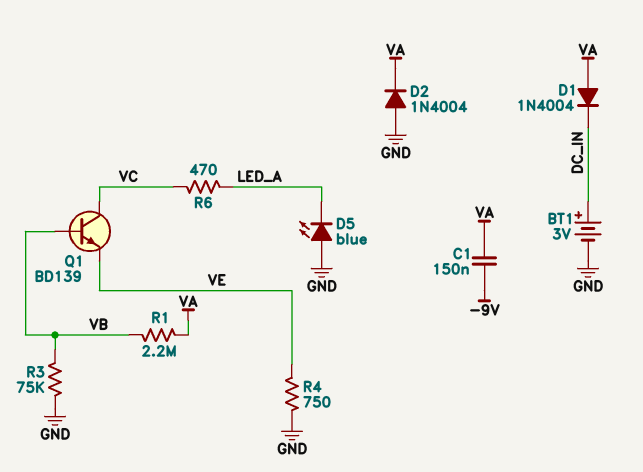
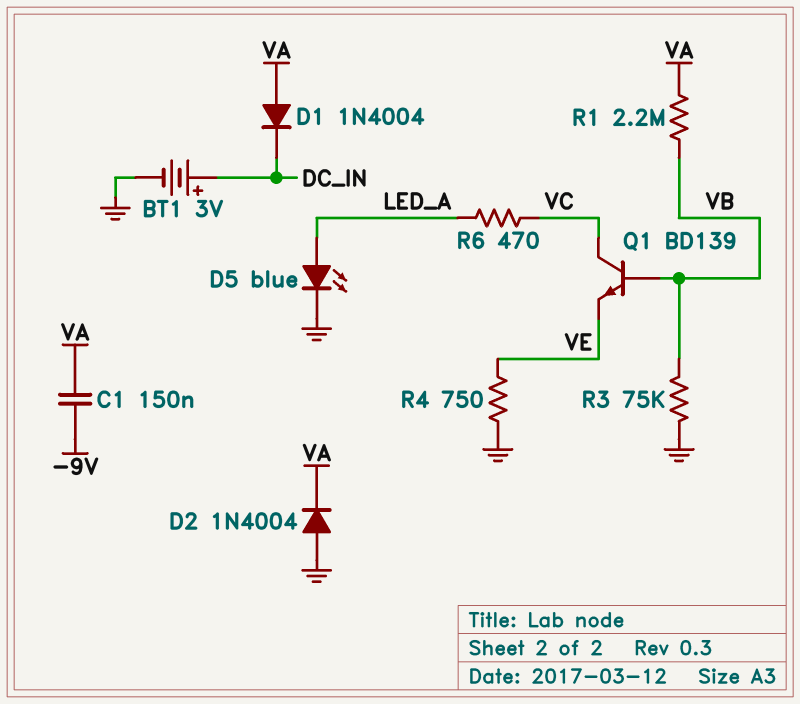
D5: LED blue (A GND, K LED_A) -> LED blue (A LED_A, K GND)

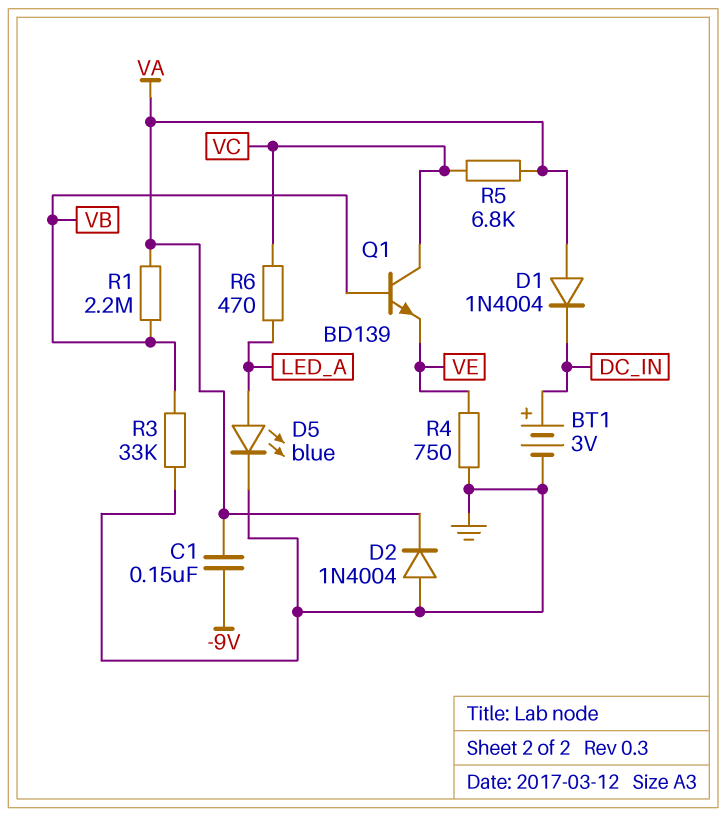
R3: 75k (GND, VB) -> 33k (GND, VB)
R5: none -> 6.8k (VA, VC)

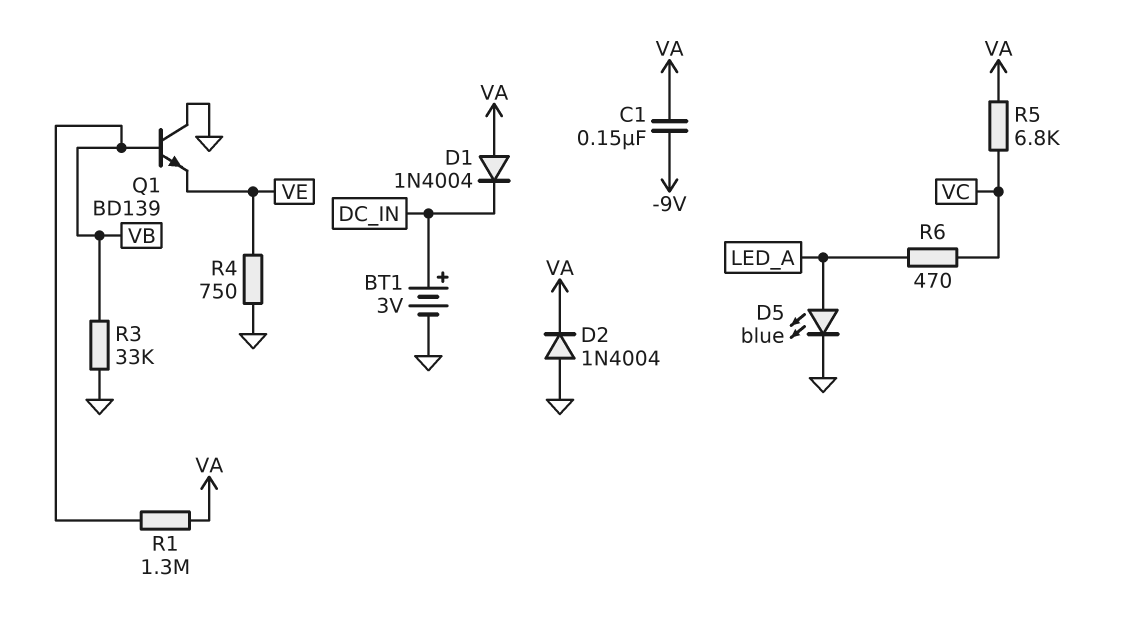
Q1: NPN BD139 (B VB, C VC, E VE) -> NPN BD139 (B VB, C GND, E VE)
R1: 2.2M (VA, VB) -> 1.3M (VA, VB)

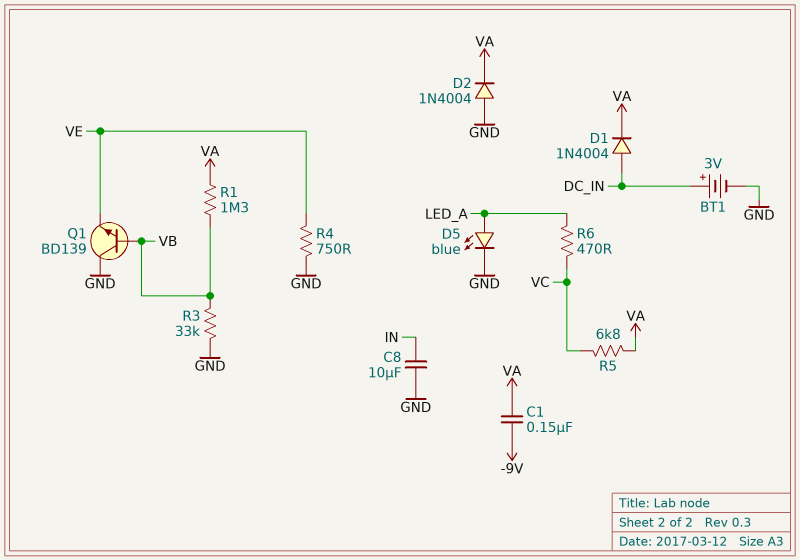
C8: none -> 10uF (GND, IN)
D1: diode 1N4004 (A VA, K DC_IN) -> diode 1N4004 (A DC_IN, K VA)

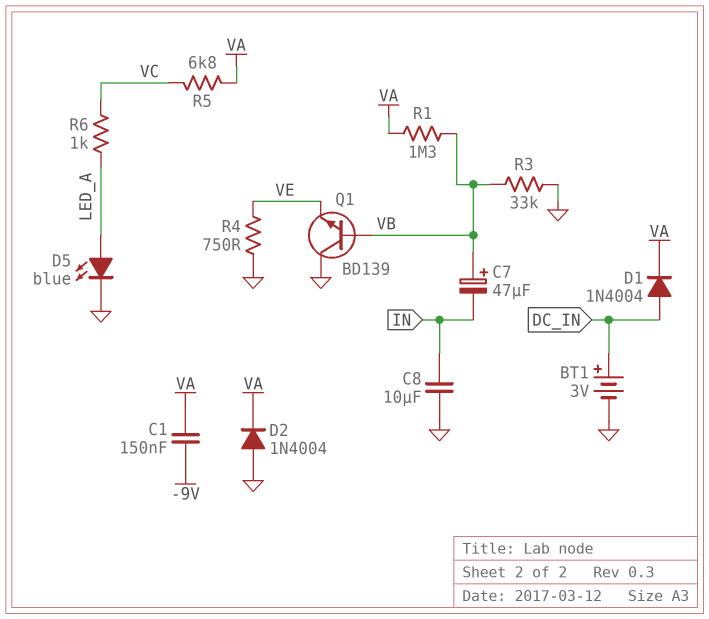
C7: none -> 47uF (plus VB, minus IN)
R6: 470 (LED_A, VC) -> 1k (LED_A, VC)

